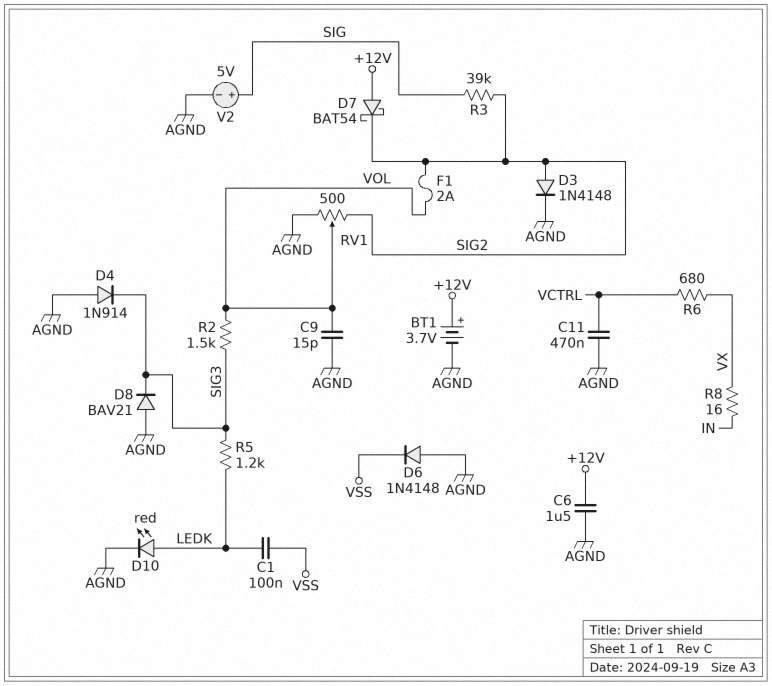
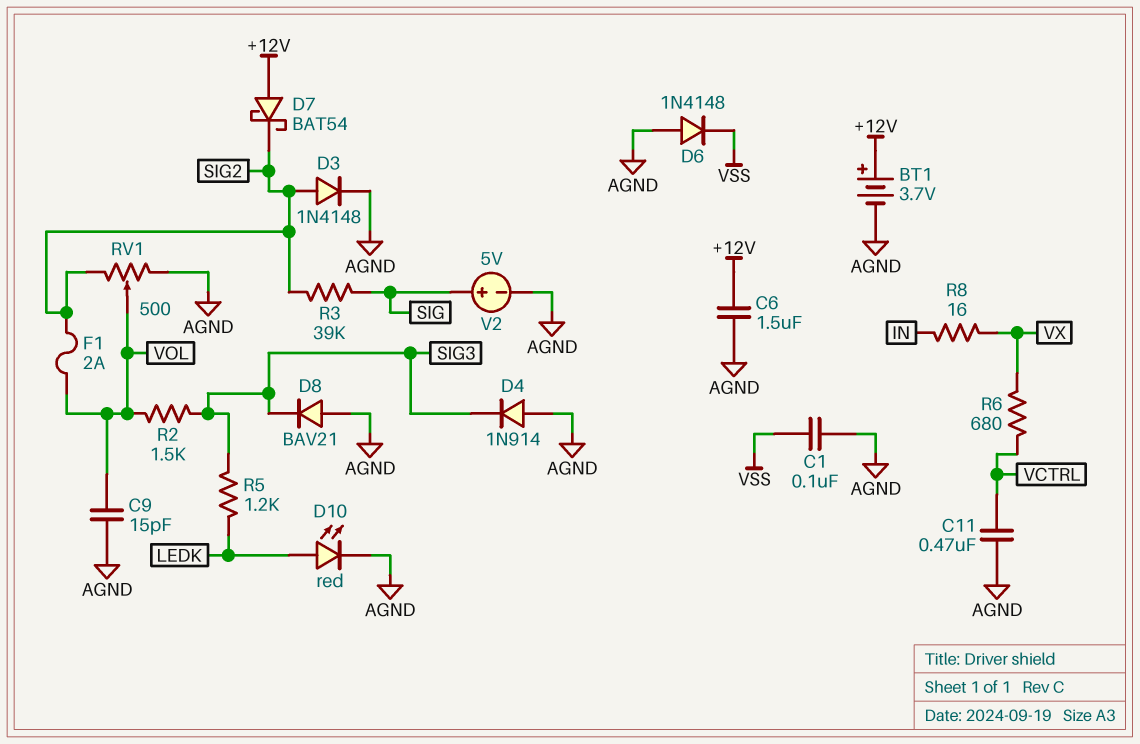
C1: 100nF (LEDK, VSS) -> 100nF (AGND, VSS)

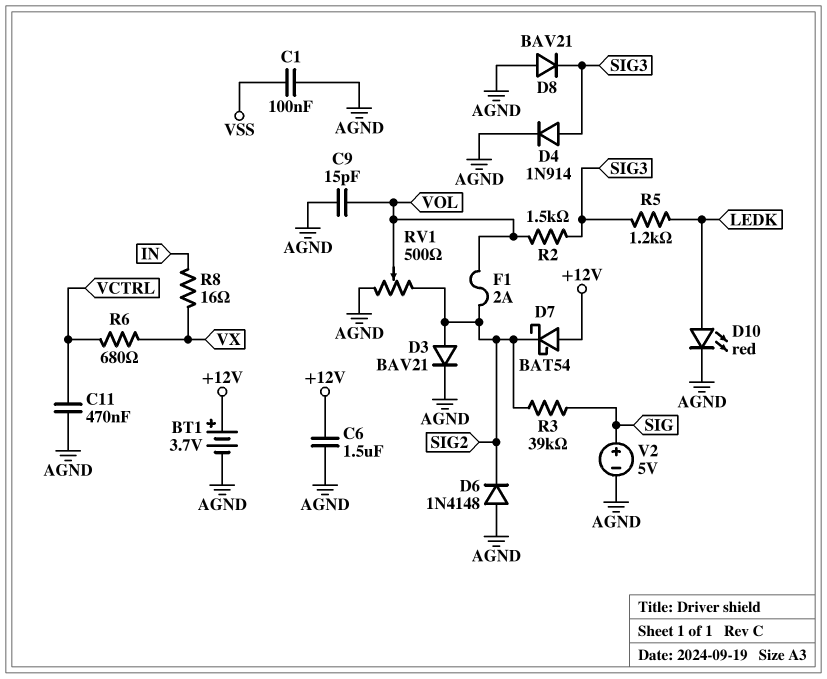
D3: diode 1N4148 (A SIG2, K AGND) -> diode BAV21 (A SIG2, K AGND)
D4: diode 1N914 (A AGND, K SIG3) -> diode 1N914 (A SIG3, K AGND)
D6: diode 1N4148 (A AGND, K VSS) -> diode 1N4148 (A AGND, K SIG2)

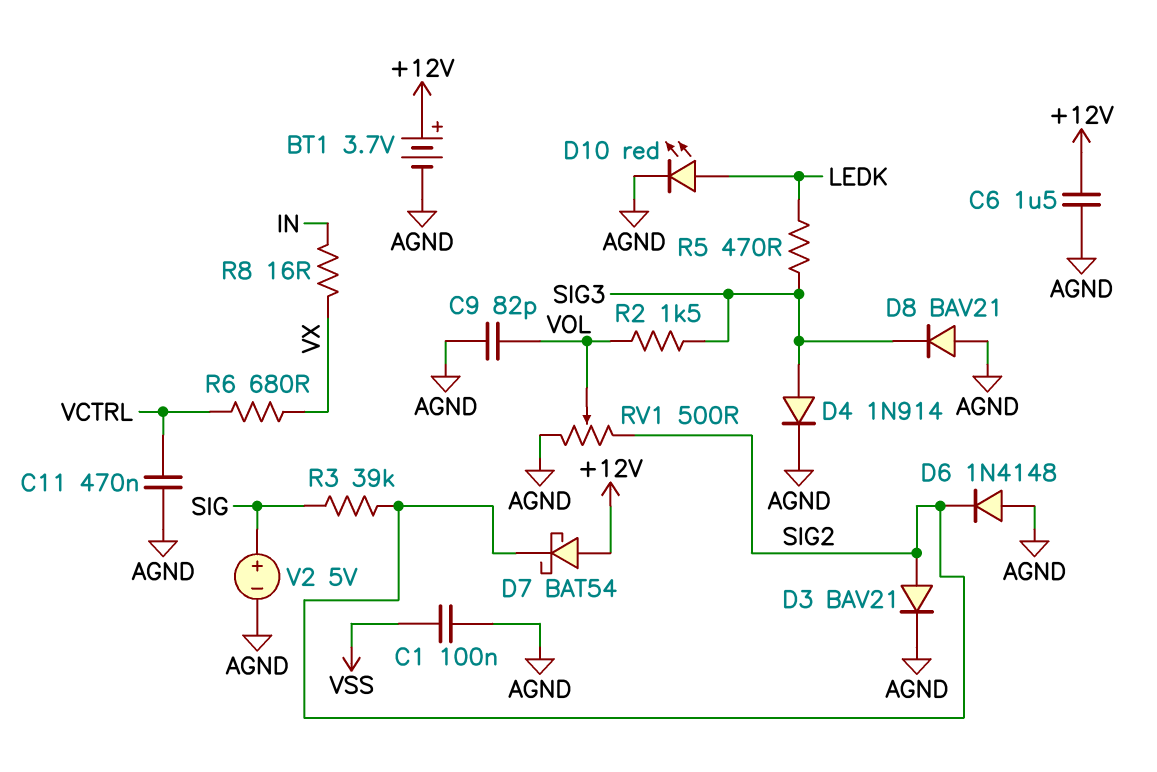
C9: 15pF (AGND, VOL) -> 82pF (AGND, VOL)
F1: 2A (SIG2, VOL) -> none
R5: 1.2k (LEDK, SIG3) -> 470 (LEDK, SIG3)

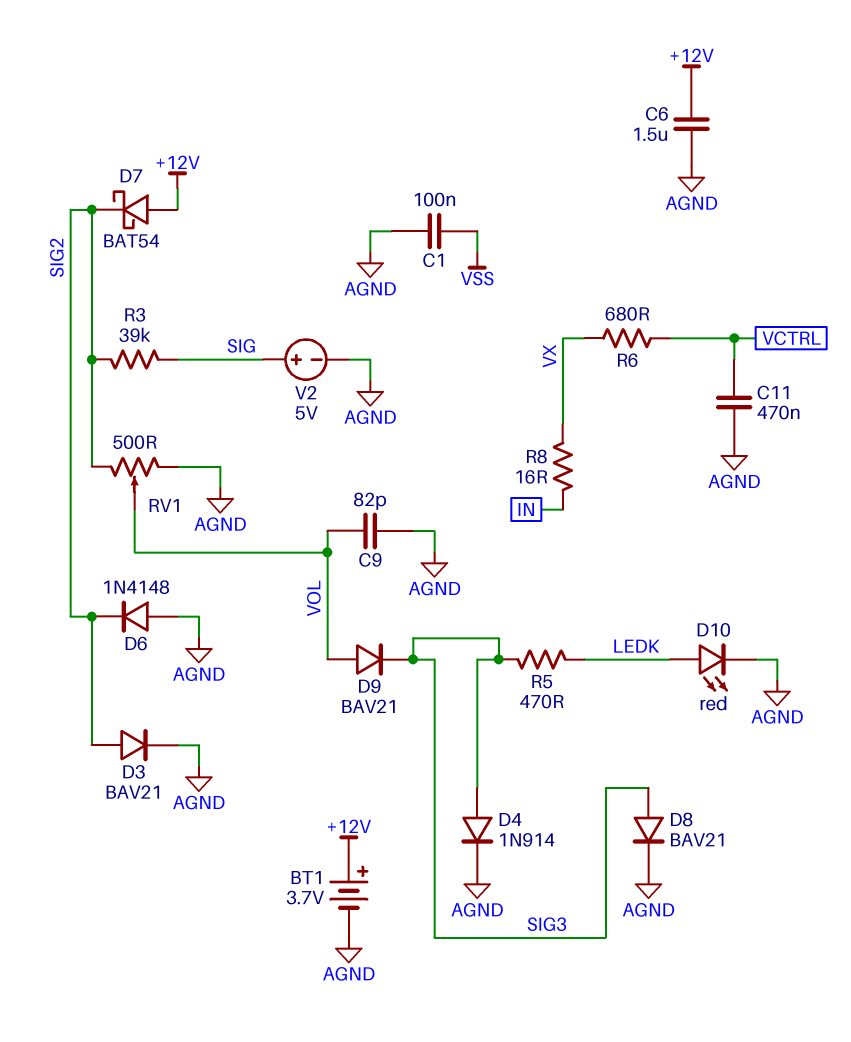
D8: diode BAV21 (A AGND, K SIG3) -> diode BAV21 (A SIG3, K AGND)
D9: none -> diode BAV21 (A VOL, K SIG3)
R2: 1.5k (SIG3, VOL) -> none

